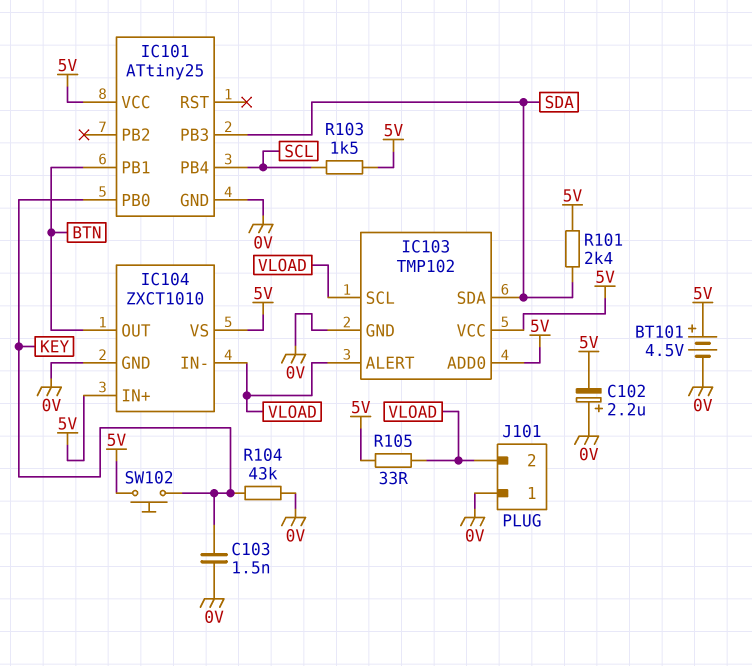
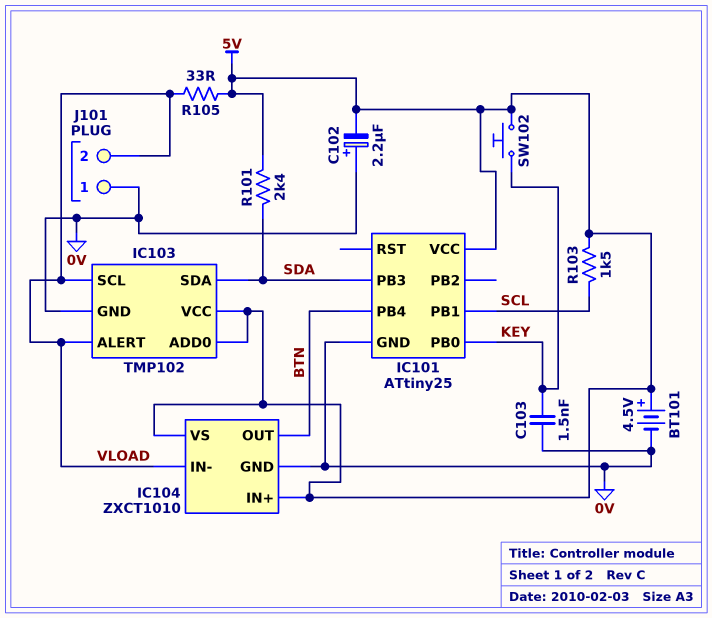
IC101 pin PB1: BTN -> SCL
IC101 pin PB4: SCL -> BTN
R104: 43k (0V, KEY) -> none

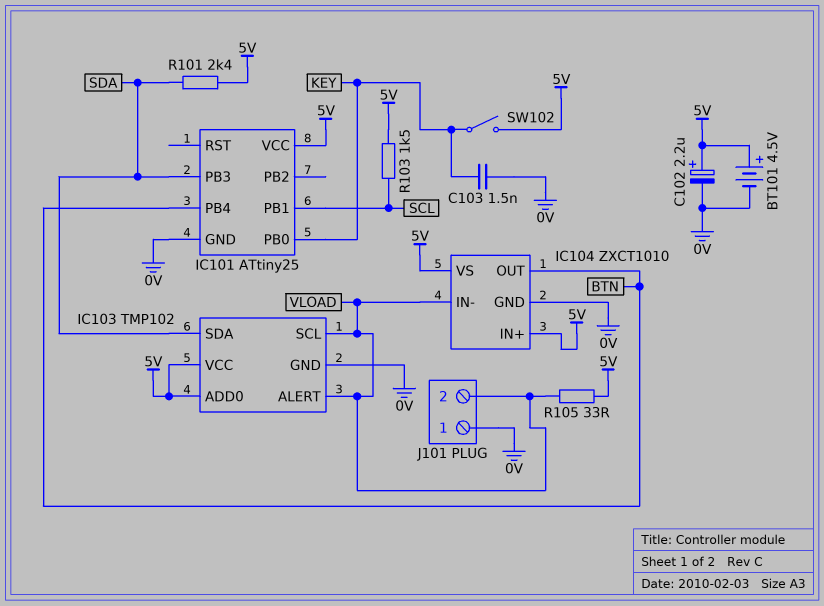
C102: 2.2uF (plus 0V, minus 5V) -> 2.2uF (plus 5V, minus 0V)
SW102: button (5V, KEY) -> switch (5V, KEY)

